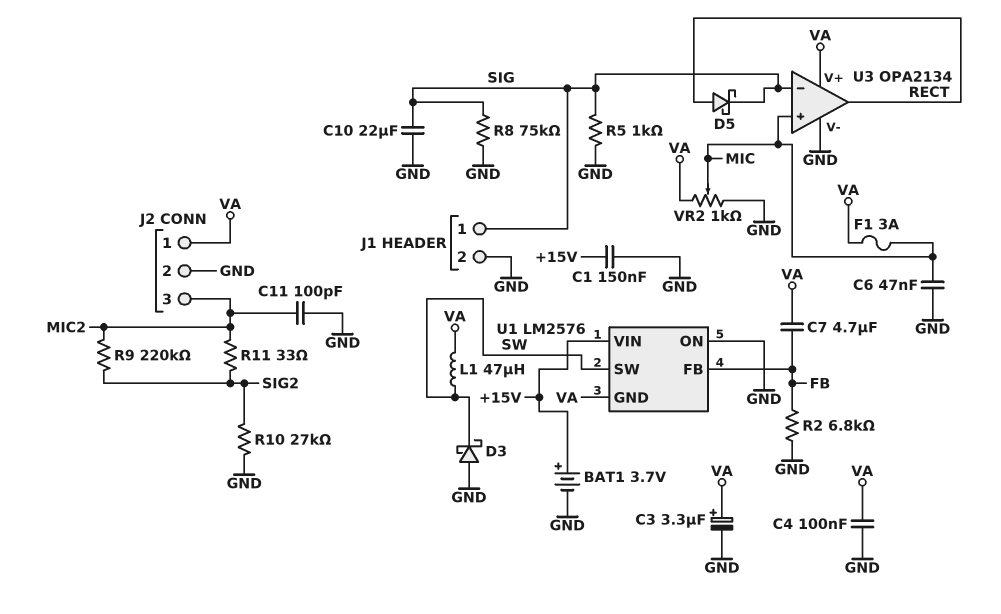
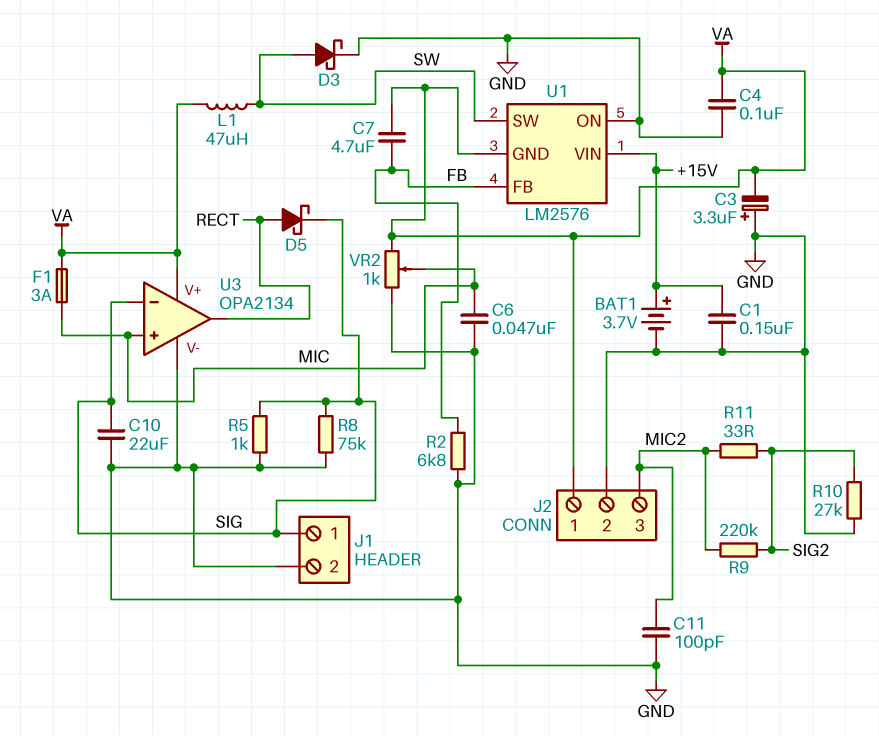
C3: 3.3uF (plus VA, minus GND) -> 3.3uF (plus GND, minus VA)
D3: schottky (A GND, K SW) -> schottky (A SW, K GND)

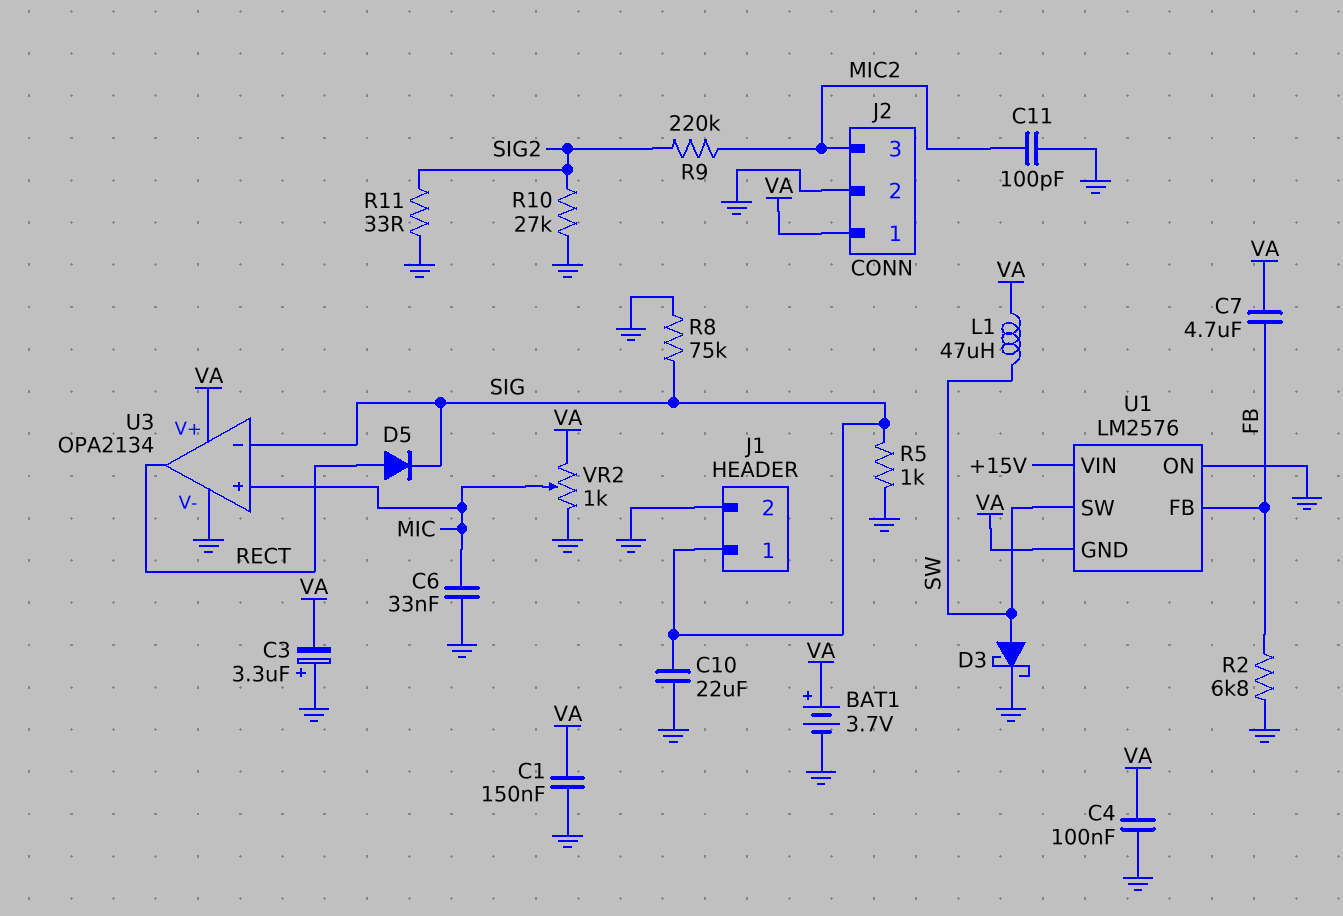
BAT1: 3.7V (plus +15V, minus GND) -> 3.7V (plus VA, minus GND)
C1: 150nF (+15V, GND) -> 150nF (GND, VA)
C6: 47nF (GND, MIC) -> 33nF (GND, MIC)
D5: schottky (A RECT, K SIG) -> diode (A RECT, K SIG)
F1: 3A (MIC, VA) -> none
R11: 33 (MIC2, SIG2) -> 33 (GND, SIG2)

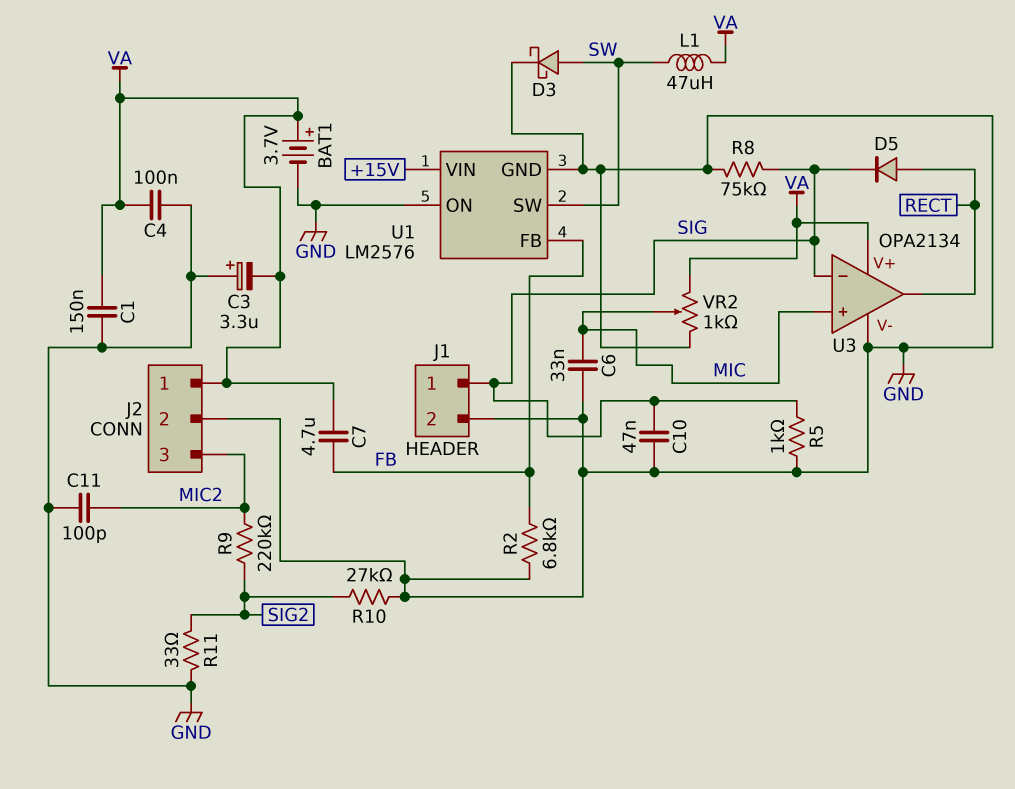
C10: 22uF (GND, SIG) -> 47nF (GND, SIG)
U1 pin GND: VA -> GND

